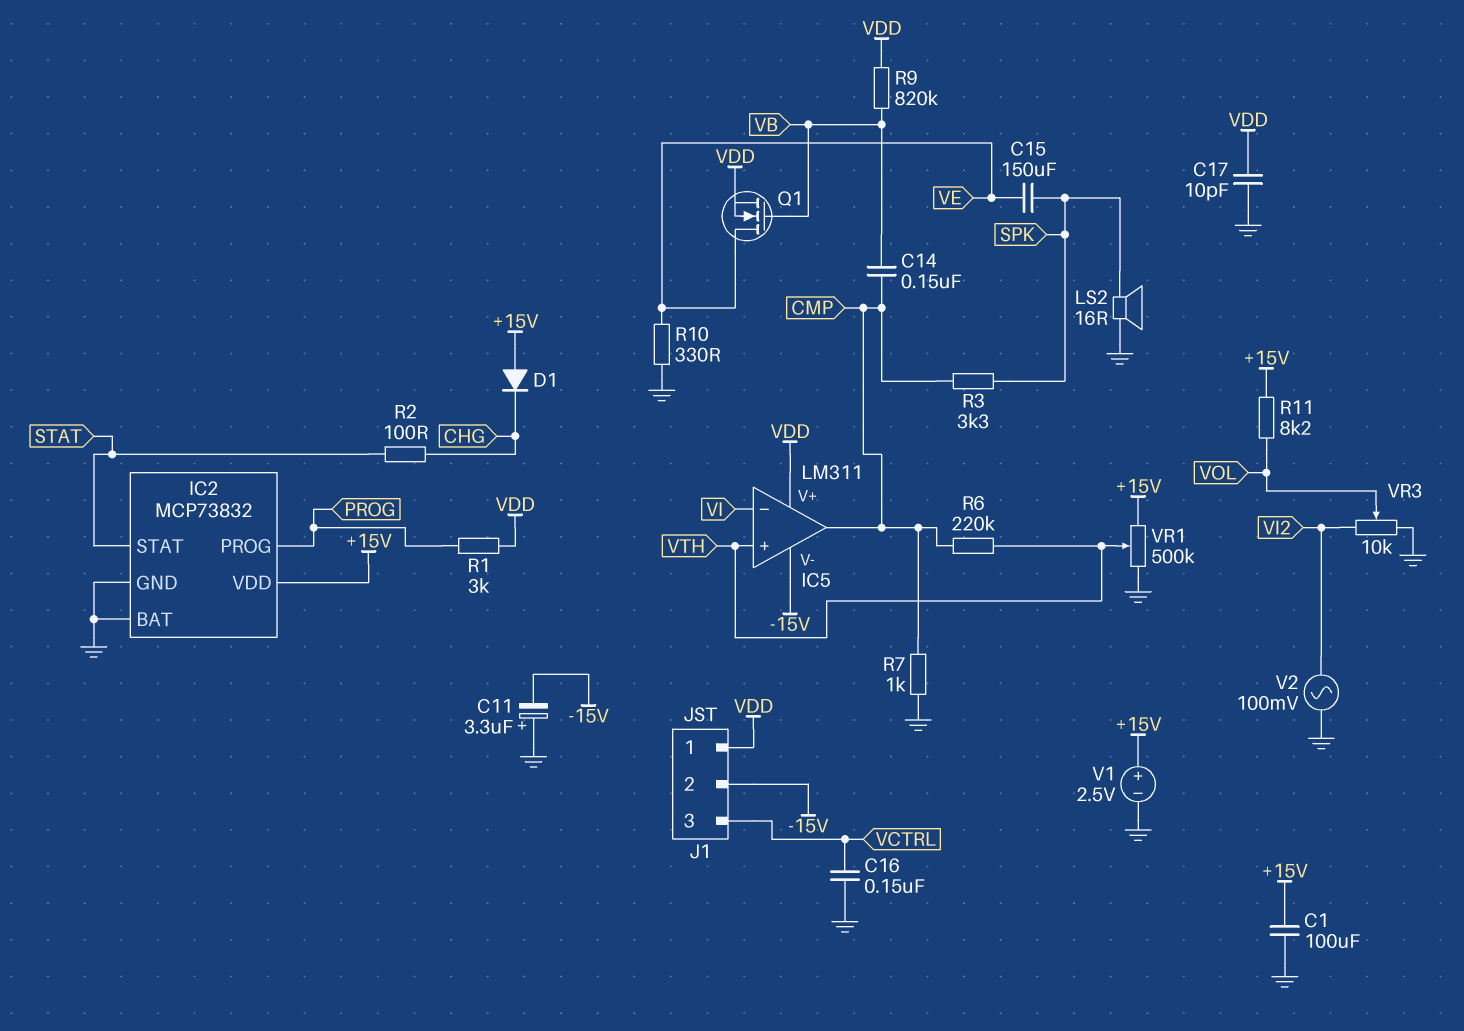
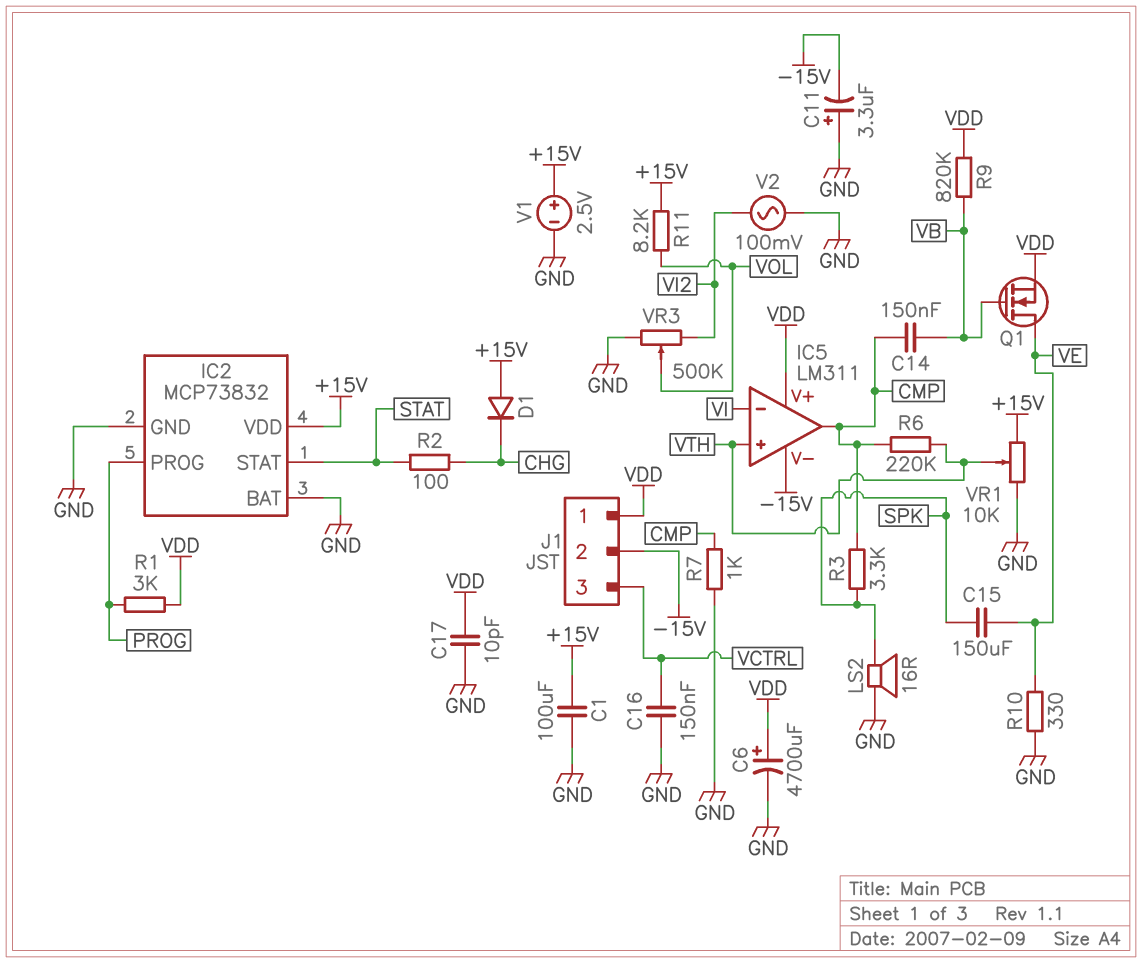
C6: none -> 4700uF (plus VDD, minus GND)
VR1: 500k (+15V, GND, wiper VTH) -> 10k (+15V, GND, wiper VTH)
VR3: 10k (GND, VI2, wiper VOL) -> 500k (GND, VI2, wiper VOL)

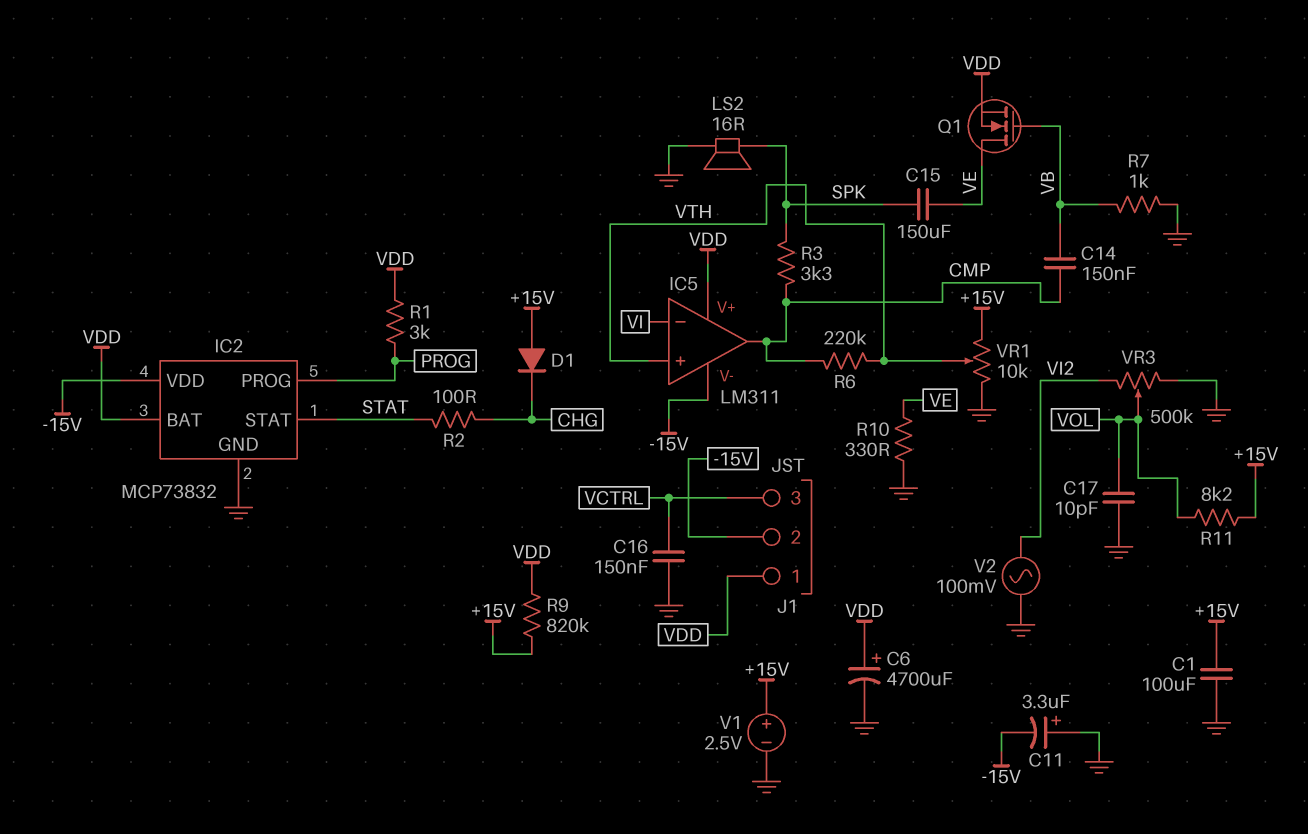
C17: 10pF (GND, VDD) -> 10pF (GND, VOL)
IC2 pin BAT: GND -> VDD
IC2 pin VDD: +15V -> -15V
R7: 1k (CMP, GND) -> 1k (GND, VB)
R9: 820k (VB, VDD) -> 820k (+15V, VDD)

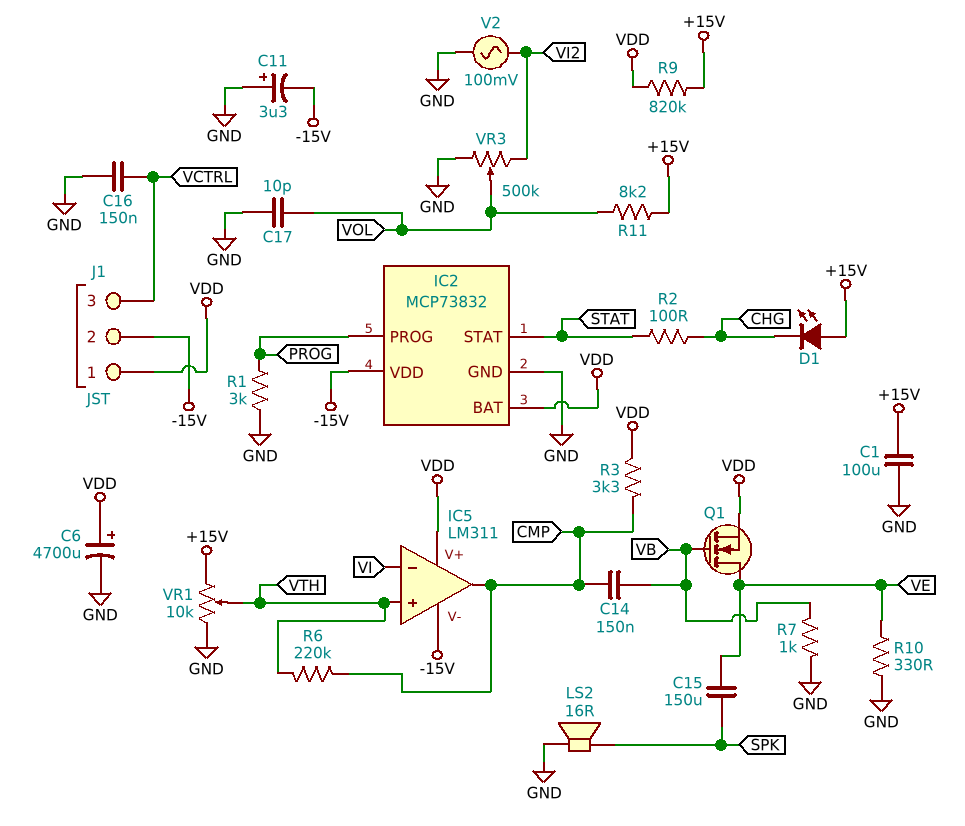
D1: diode (A +15V, K CHG) -> LED (A +15V, K CHG)
R1: 3k (PROG, VDD) -> 3k (GND, PROG)
R3: 3.3k (CMP, SPK) -> 3.3k (CMP, VDD)
V1: 2.5V (plus +15V, minus GND) -> none

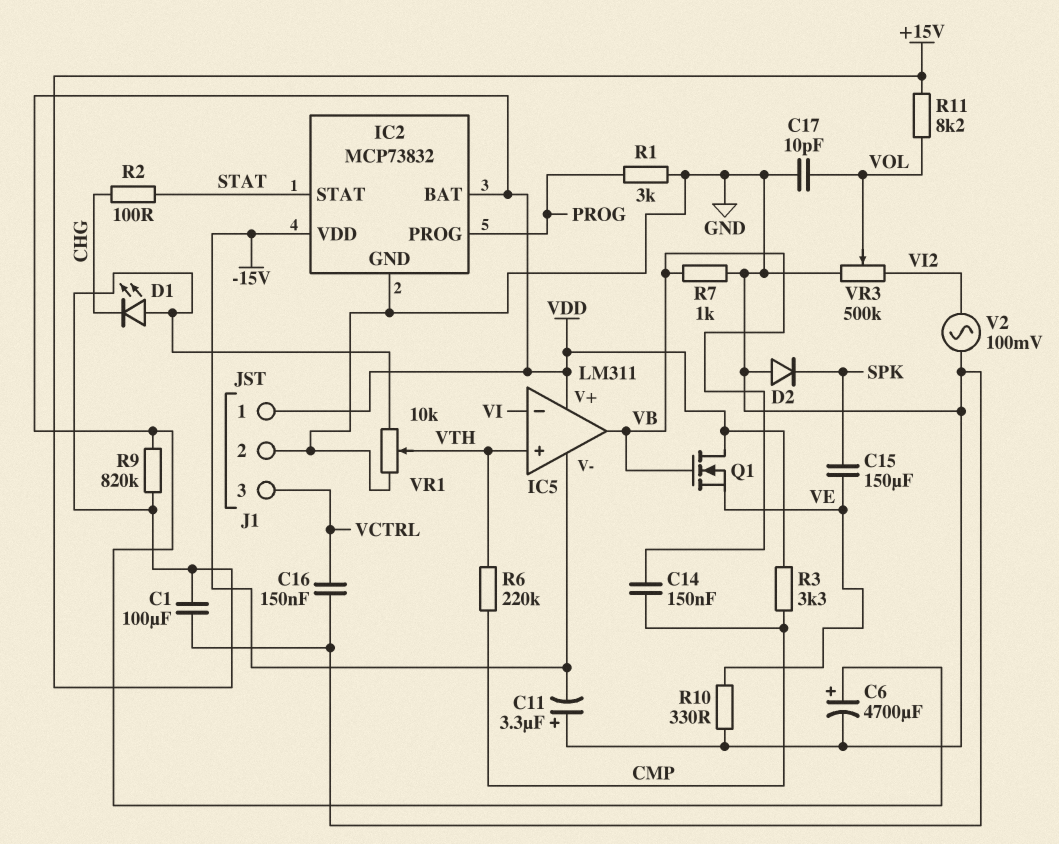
D2: none -> diode (A GND, K SPK)
IC5 pin out: CMP -> VB
J1 pin 2: -15V -> GND
LS2: speaker 16R (GND, SPK) -> none
Q1: NMOS (G VB, D VE, S VDD) -> NMOS (G VB, D VDD, S VE)

